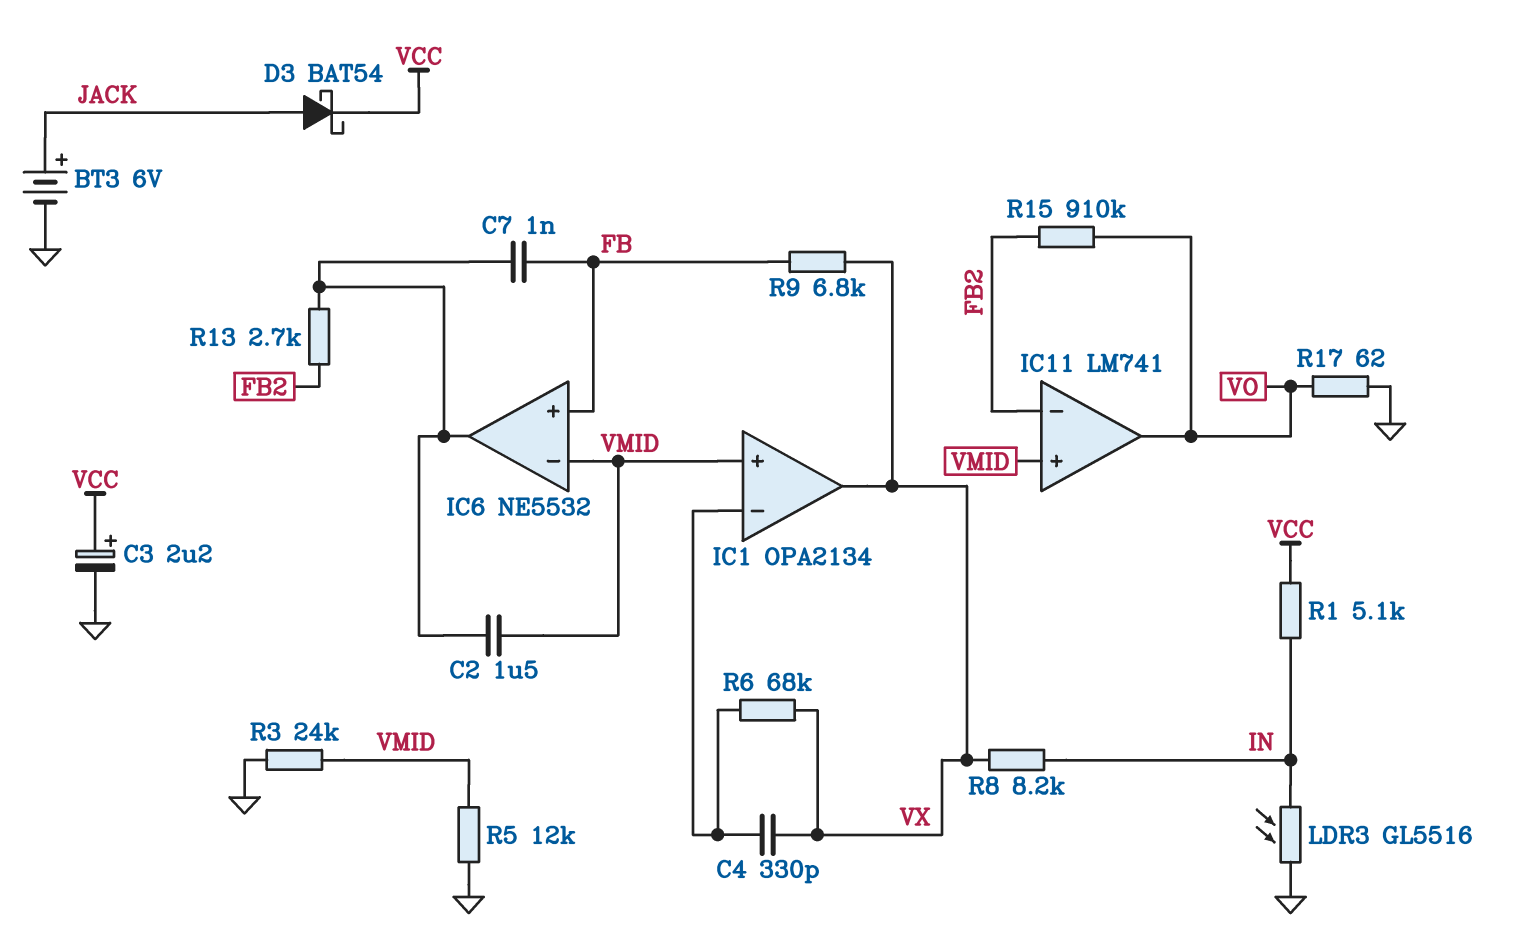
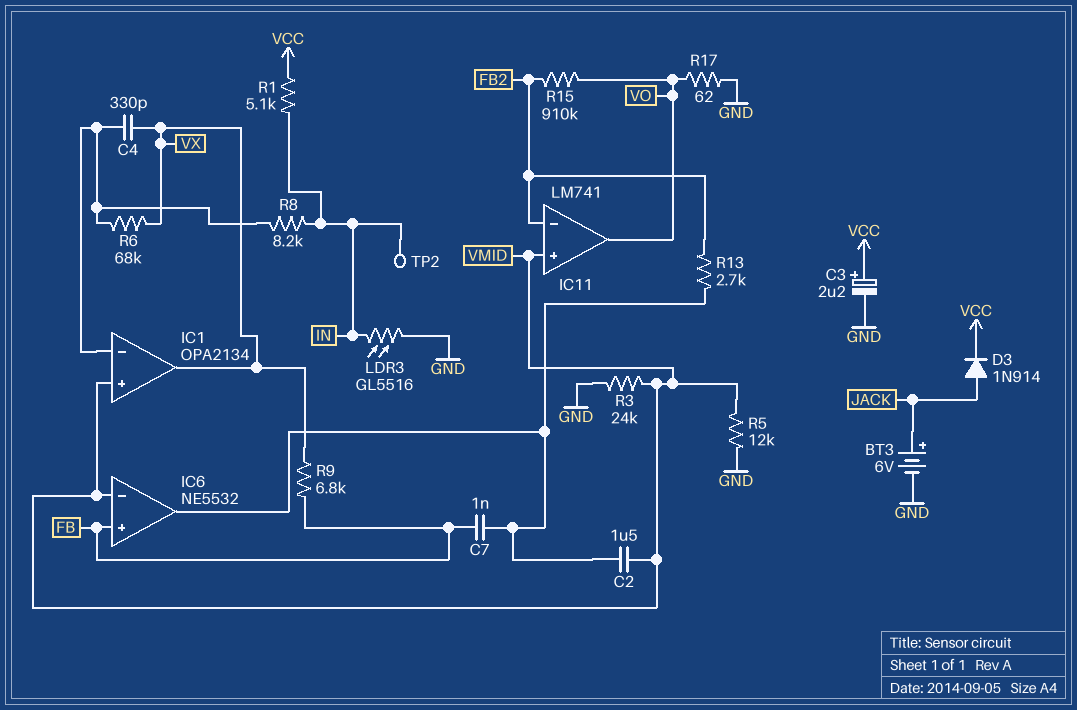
D3: schottky BAT54 (A JACK, K VCC) -> diode 1N914 (A JACK, K VCC)
R8: 8.2k (IN, VX) -> 8.2k (IC1/in-, IN)
TP2: none -> test point (IN)

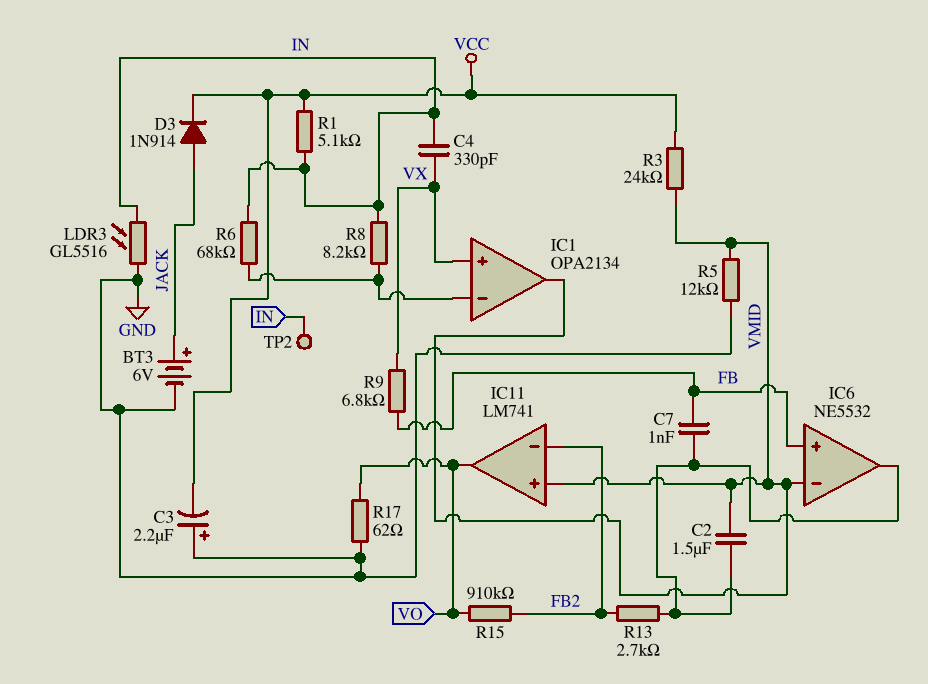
C3: 2.2uF (plus VCC, minus GND) -> 2.2uF (plus GND, minus VCC)
C4: 330pF (IC1/in-, VX) -> 330pF (IN, VX)
IC1 pin in+: VMID -> VX
IC1 pin out: VX -> VMID
R3: 24k (GND, VMID) -> 24k (VCC, VMID)
R6: 68k (IC1/in-, VX) -> 68k (IC1/in-, IN)

